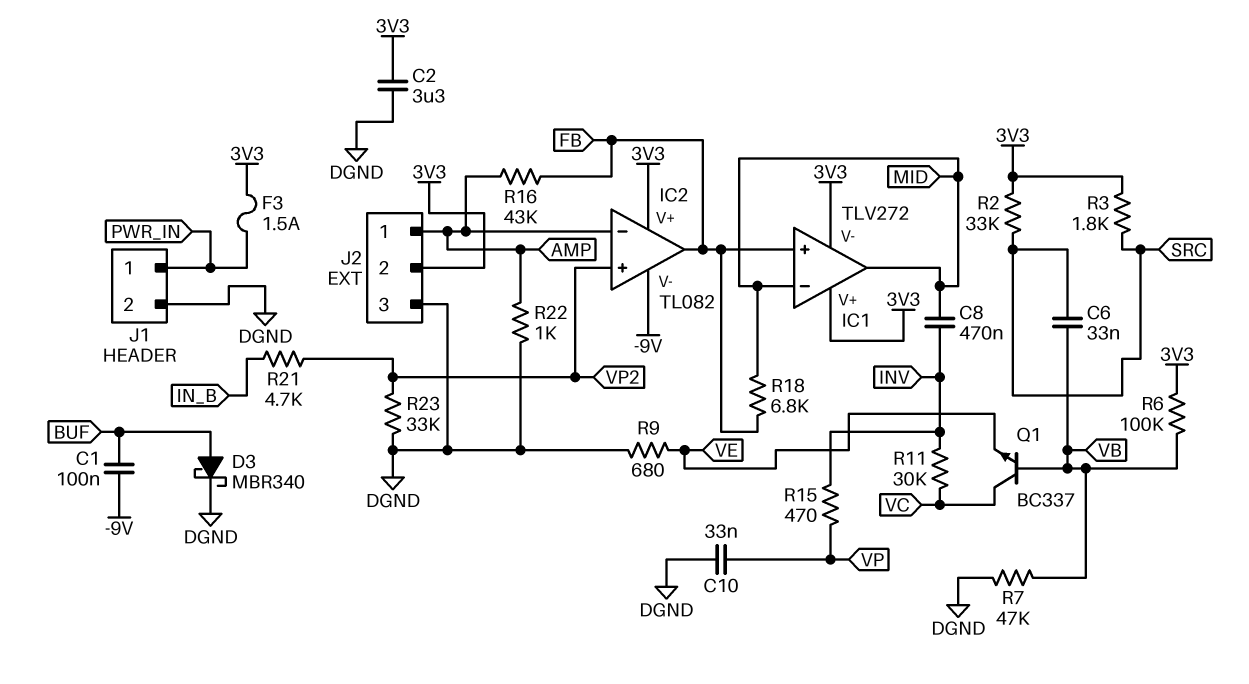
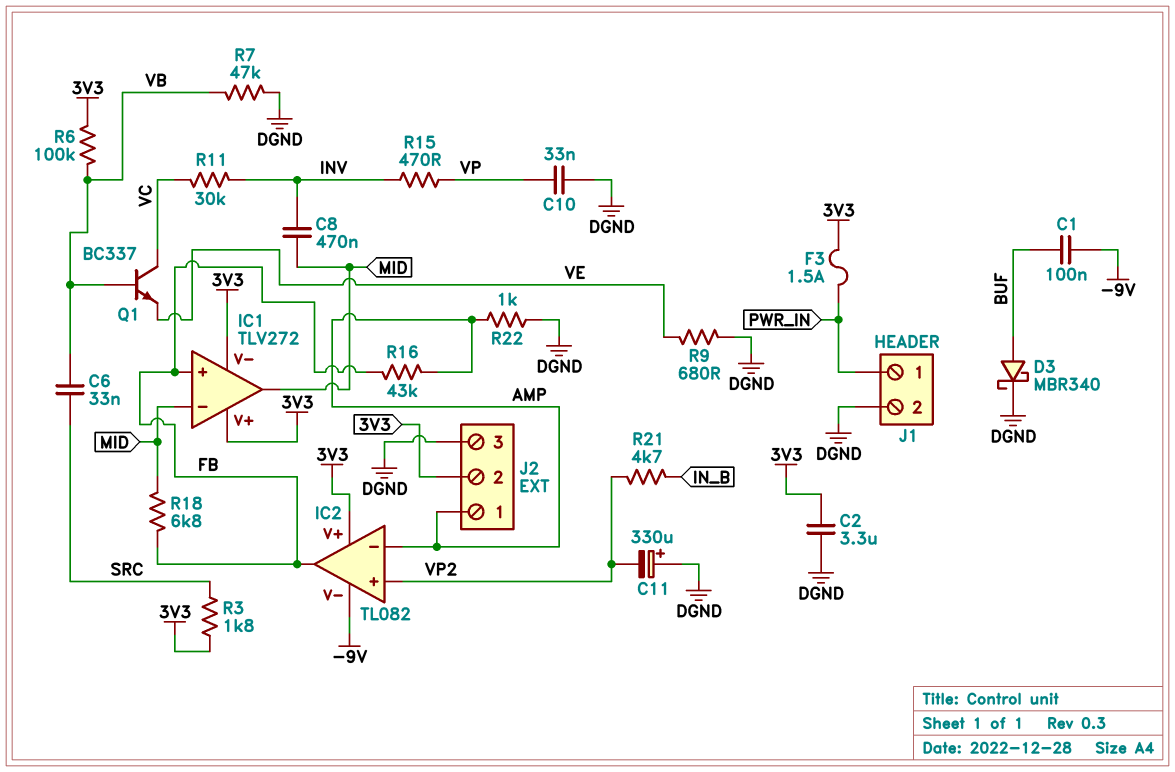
C11: none -> 330uF (plus DGND, minus VP2)
R2: 33k (3V3, SRC) -> none
R23: 33k (DGND, VP2) -> none

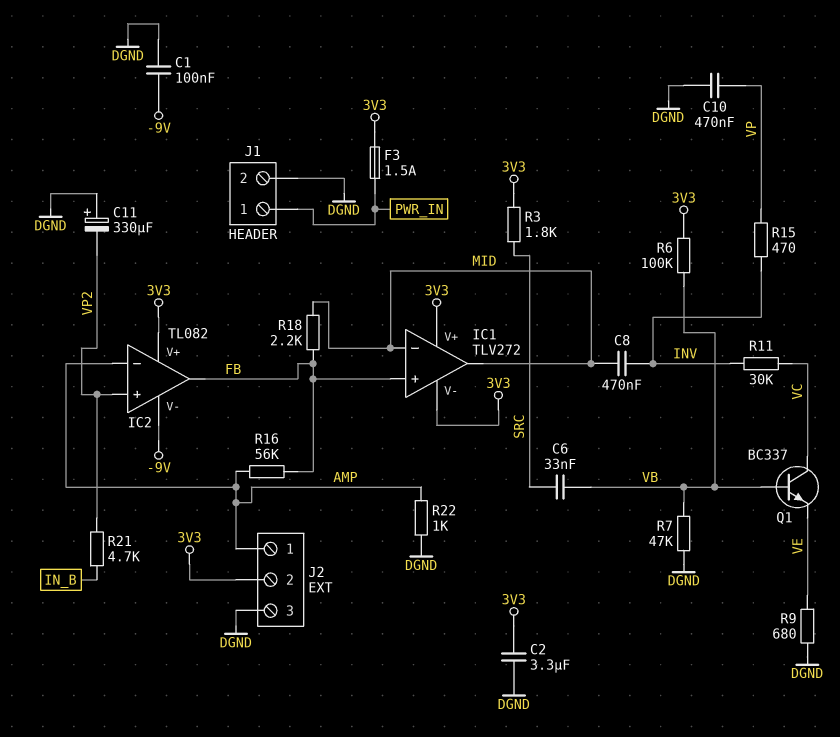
C1: 100nF (-9V, BUF) -> 100nF (-9V, DGND)
C10: 33nF (DGND, VP) -> 470nF (DGND, VP)
D3: schottky MBR340 (A BUF, K DGND) -> none
R16: 43k (AMP, FB) -> 56k (AMP, FB)
R18: 6.8k (FB, MID) -> 2.2k (FB, MID)

